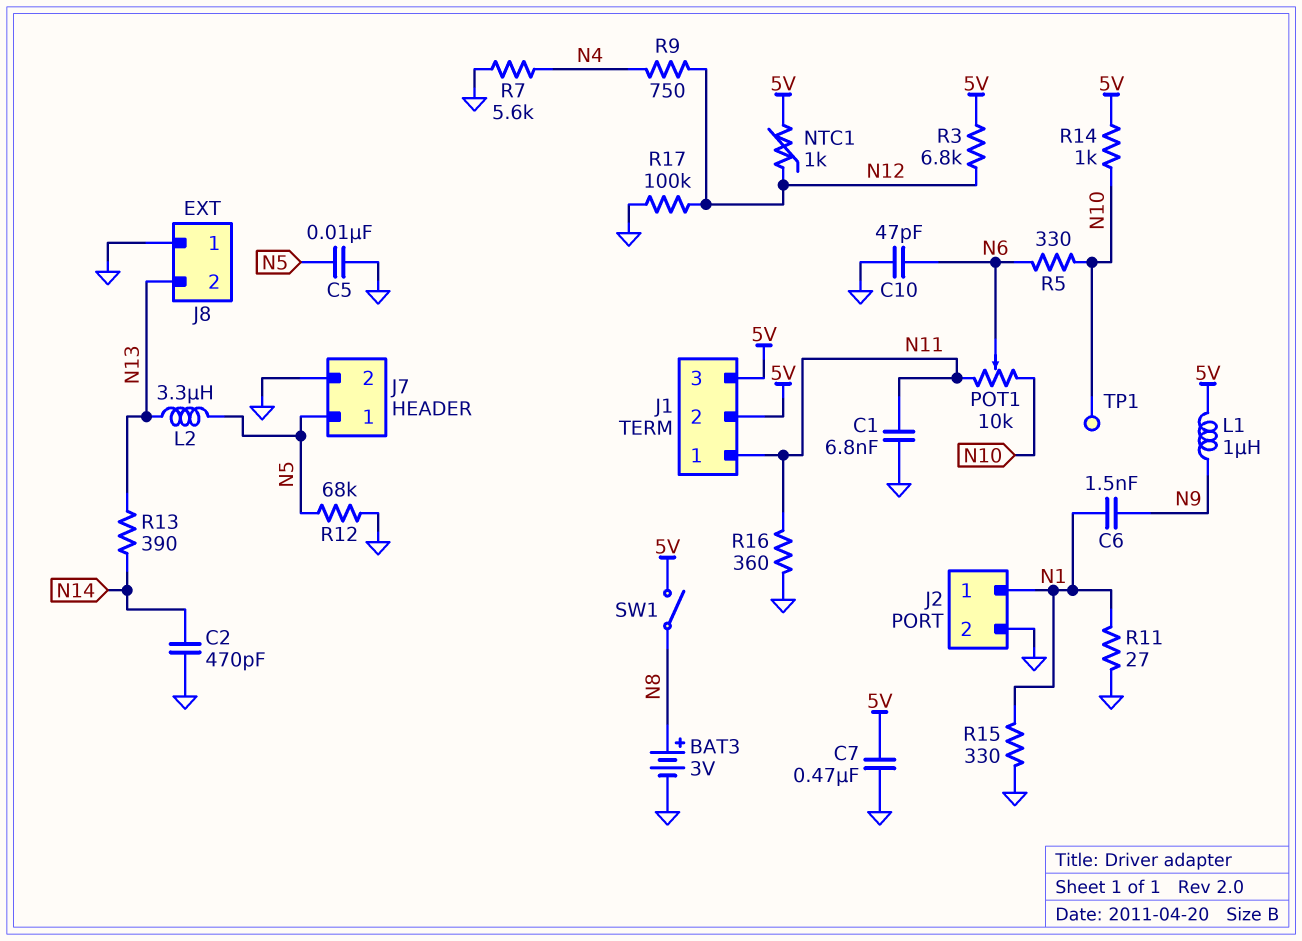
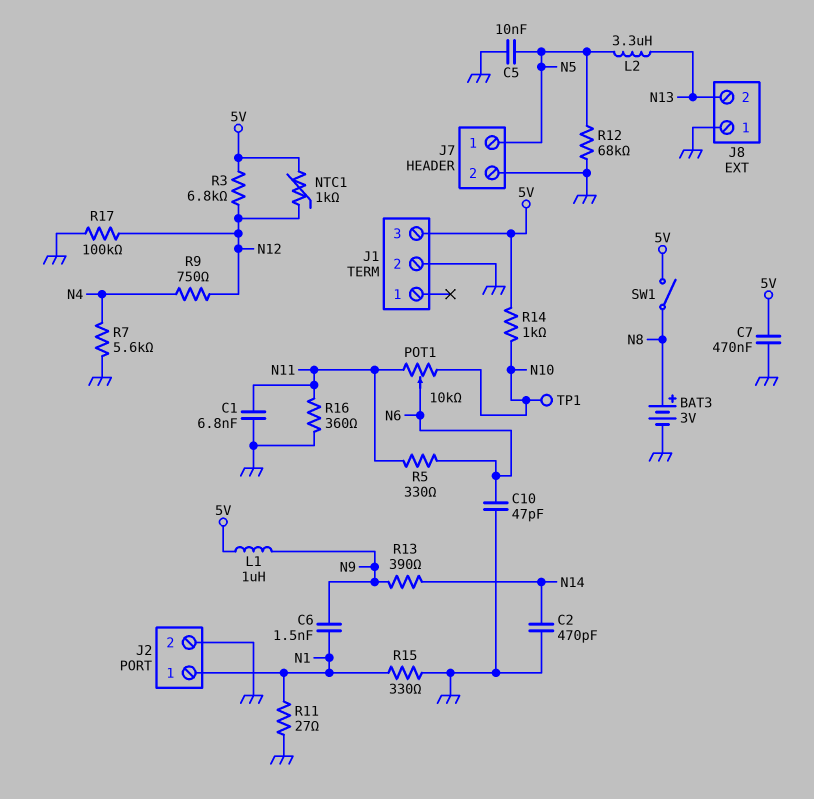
J1 pin 1: N11 -> none
J1 pin 2: 5V -> GND
R5: 330 (N6, N10) -> 330 (N6, N11)
R13: 390 (N13, N14) -> 390 (N9, N14)

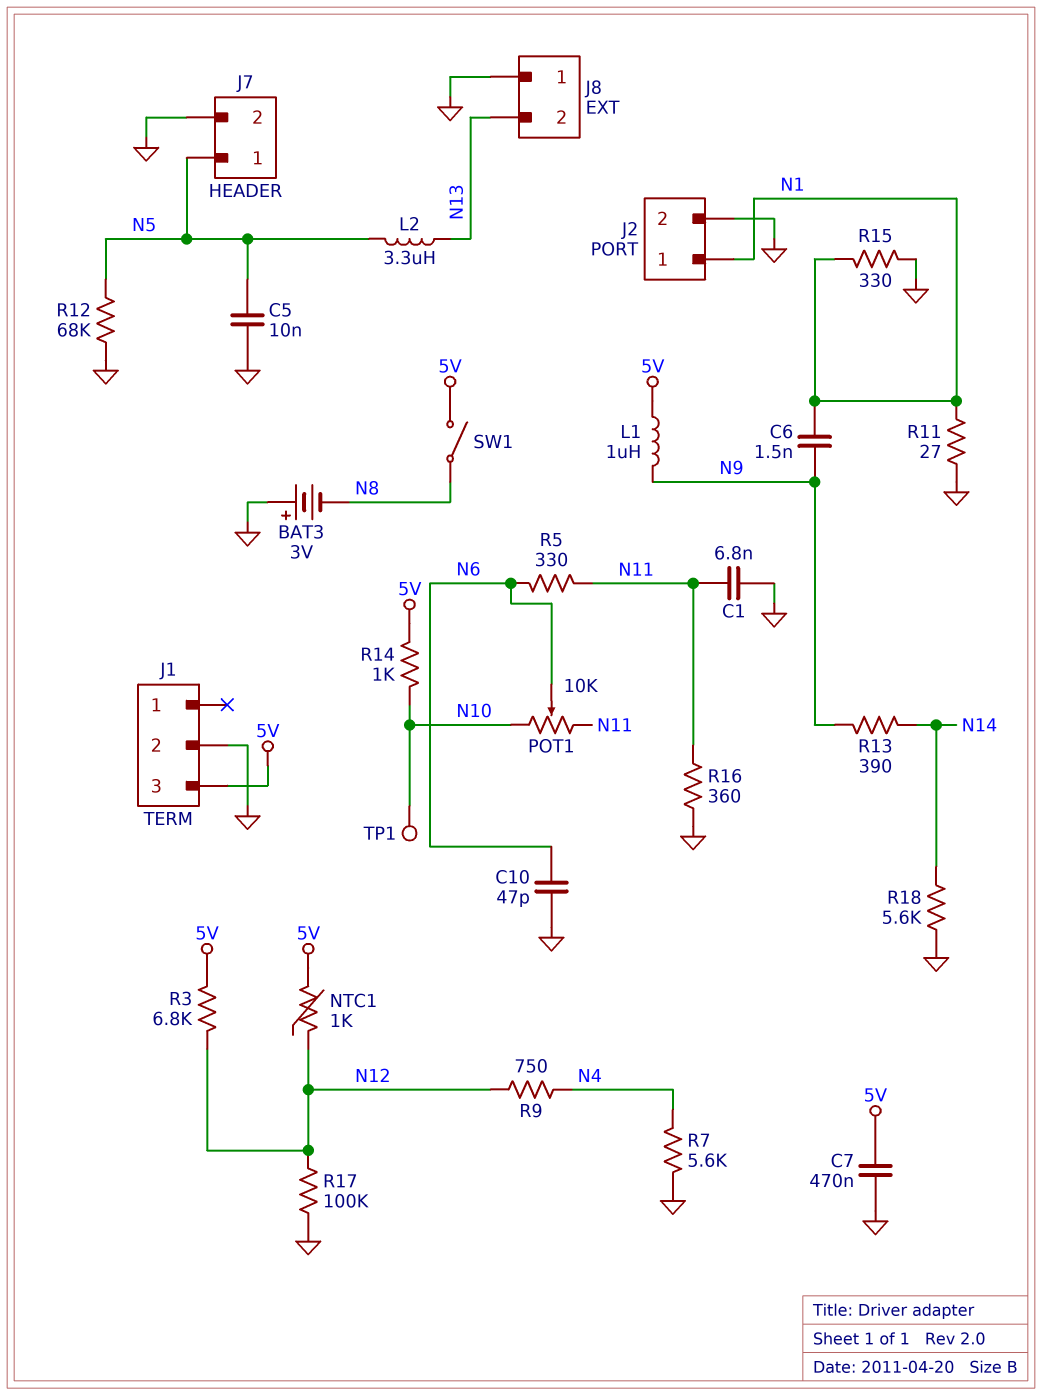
BAT3: 3V (plus N8, minus GND) -> 3V (plus GND, minus N8)
C2: 470pF (GND, N14) -> none
R18: none -> 5.6k (GND, N14)

